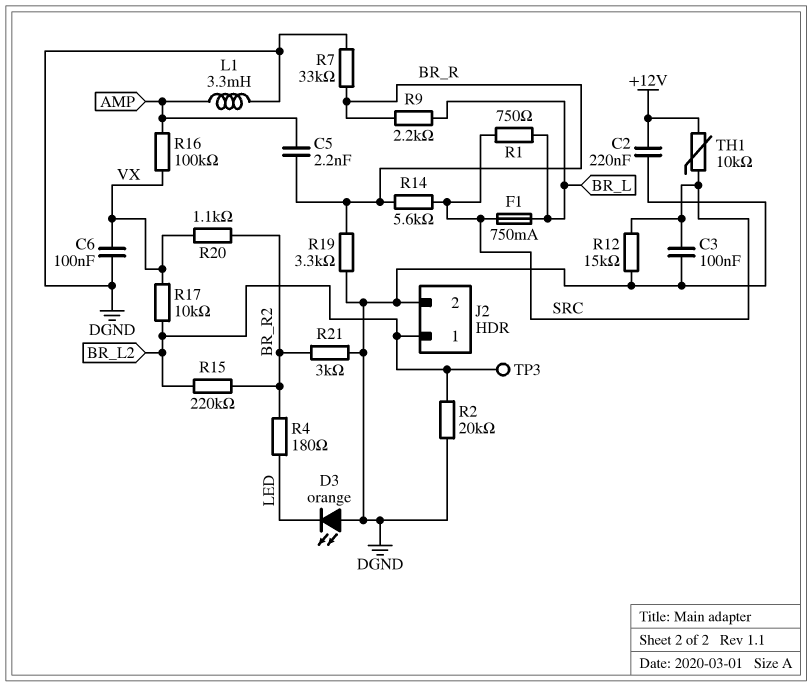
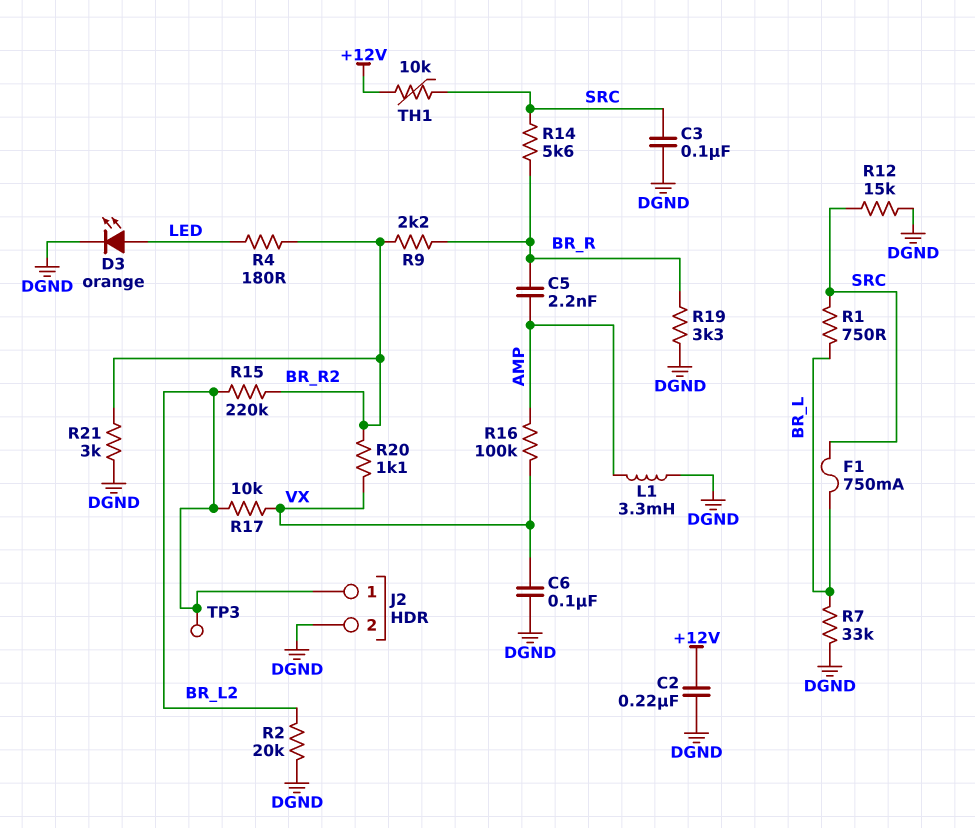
D3: LED orange (A DGND, K LED) -> LED orange (A LED, K DGND)
R7: 33k (BR_R, DGND) -> 33k (BR_L, DGND)
R9: 2.2k (BR_L, BR_R) -> 2.2k (BR_R, BR_R2)

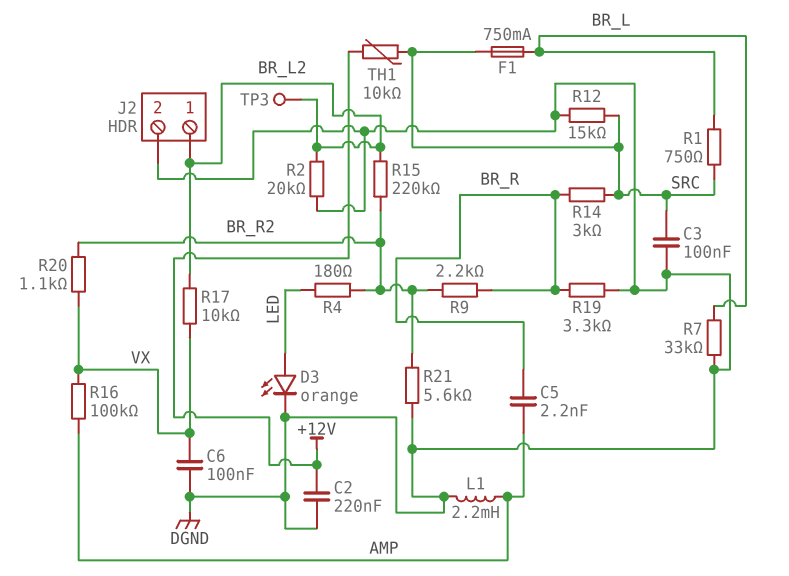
L1: 3.3mH (AMP, DGND) -> 2.2mH (AMP, DGND)
R14: 5.6k (BR_R, SRC) -> 3k (BR_R, SRC)
R21: 3k (BR_R2, DGND) -> 5.6k (BR_R2, DGND)

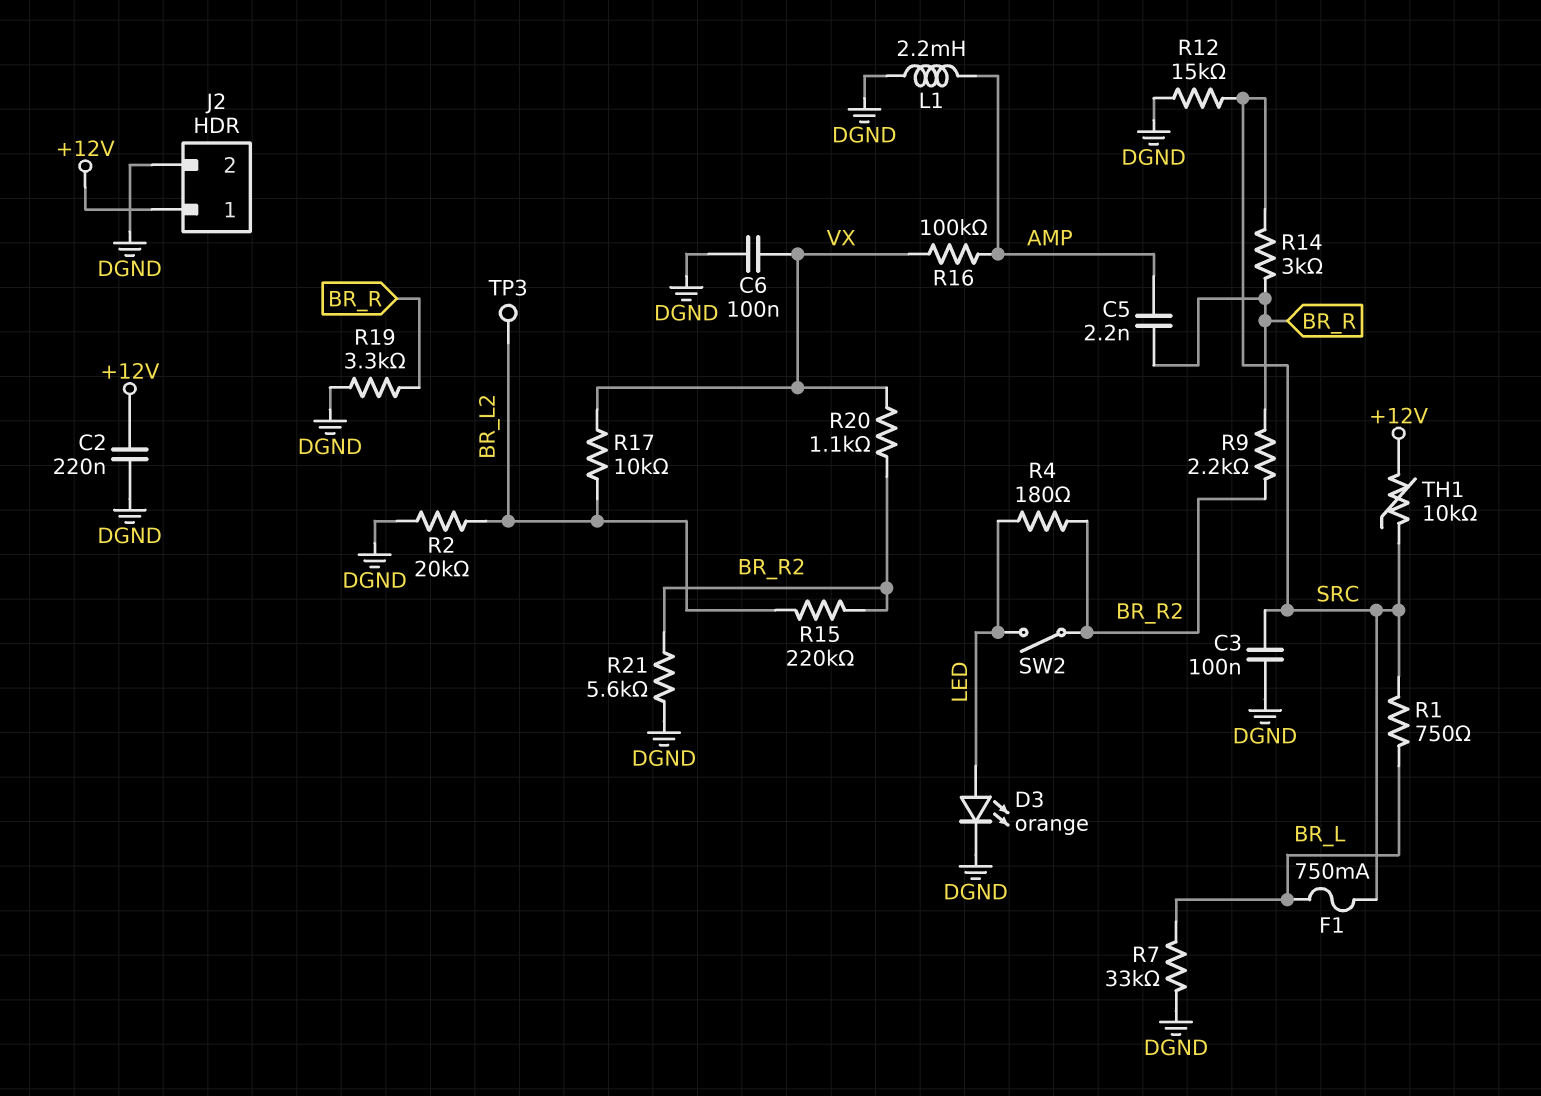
J2 pin 1: BR_L2 -> +12V
SW2: none -> switch (BR_R2, LED)

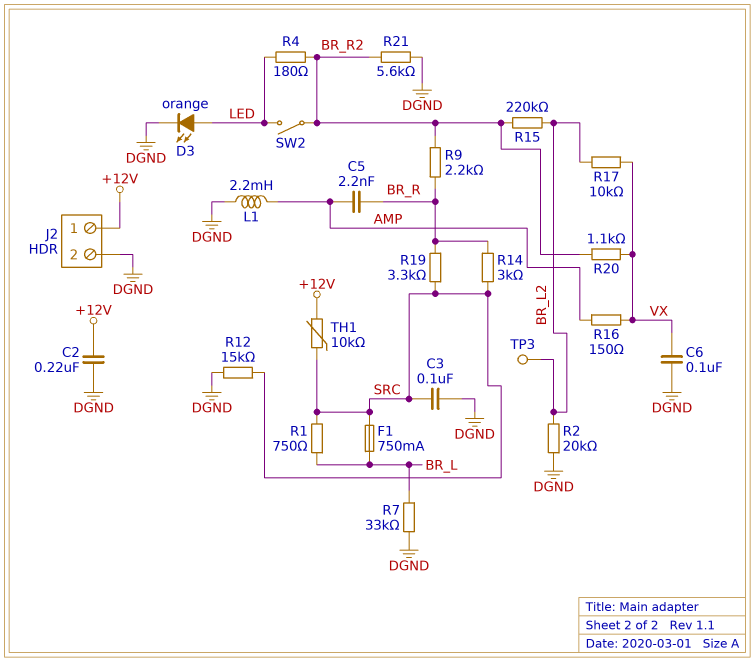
R16: 100k (AMP, VX) -> 150 (AMP, VX)
R19: 3.3k (BR_R, DGND) -> 3.3k (BR_R, SRC)

